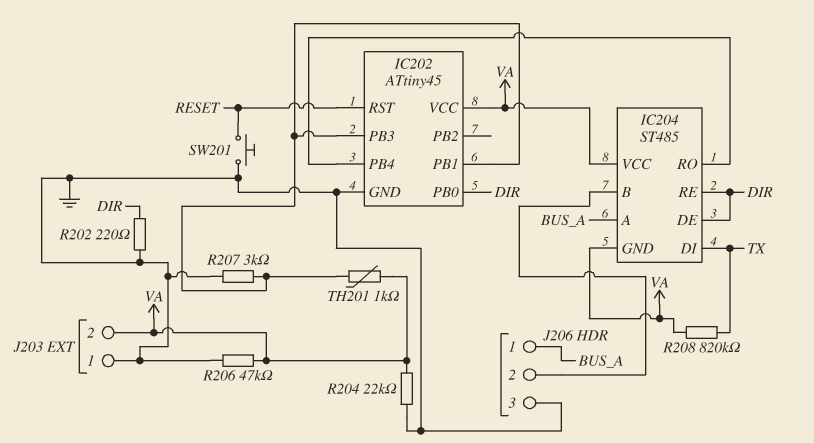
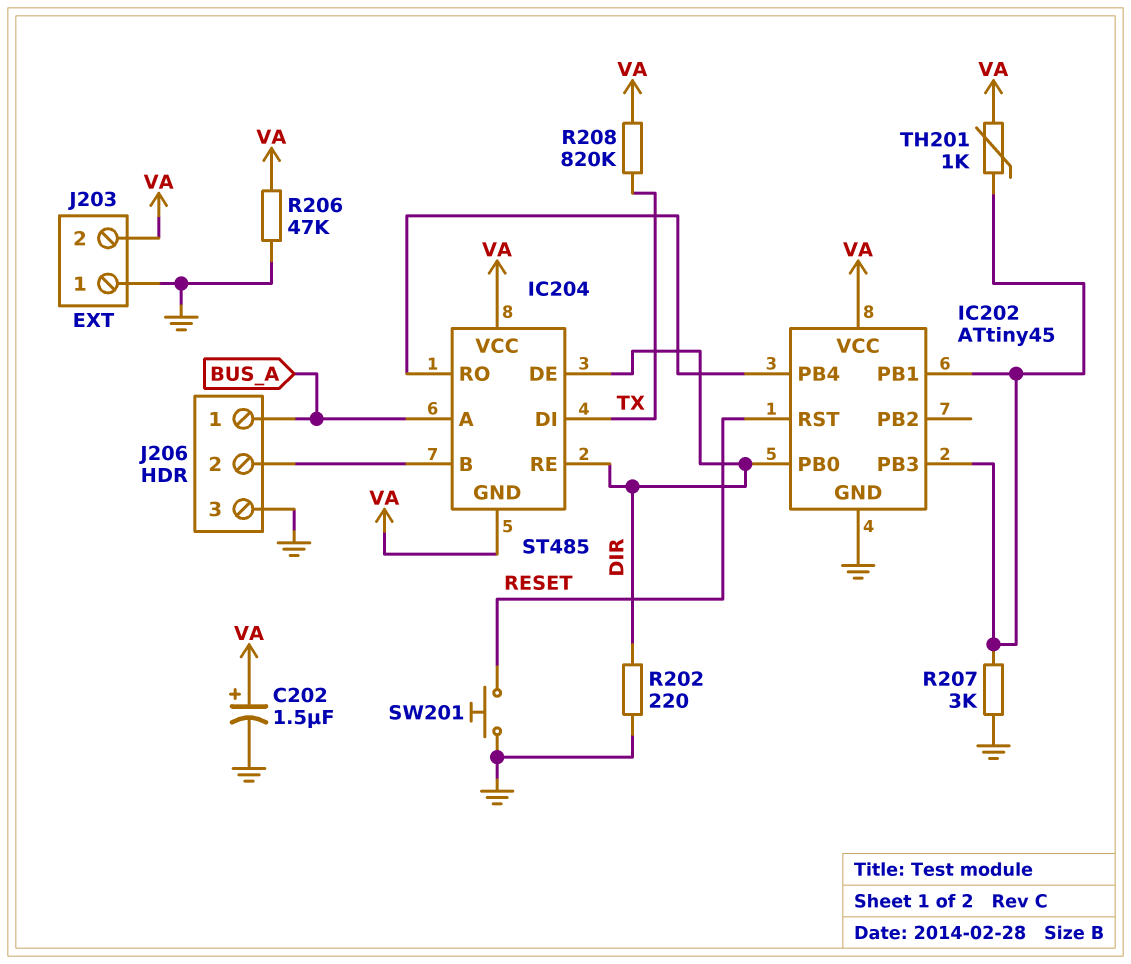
C202: none -> 1.5uF (plus VA, minus GND)
R204: 22k (GND, VA) -> none

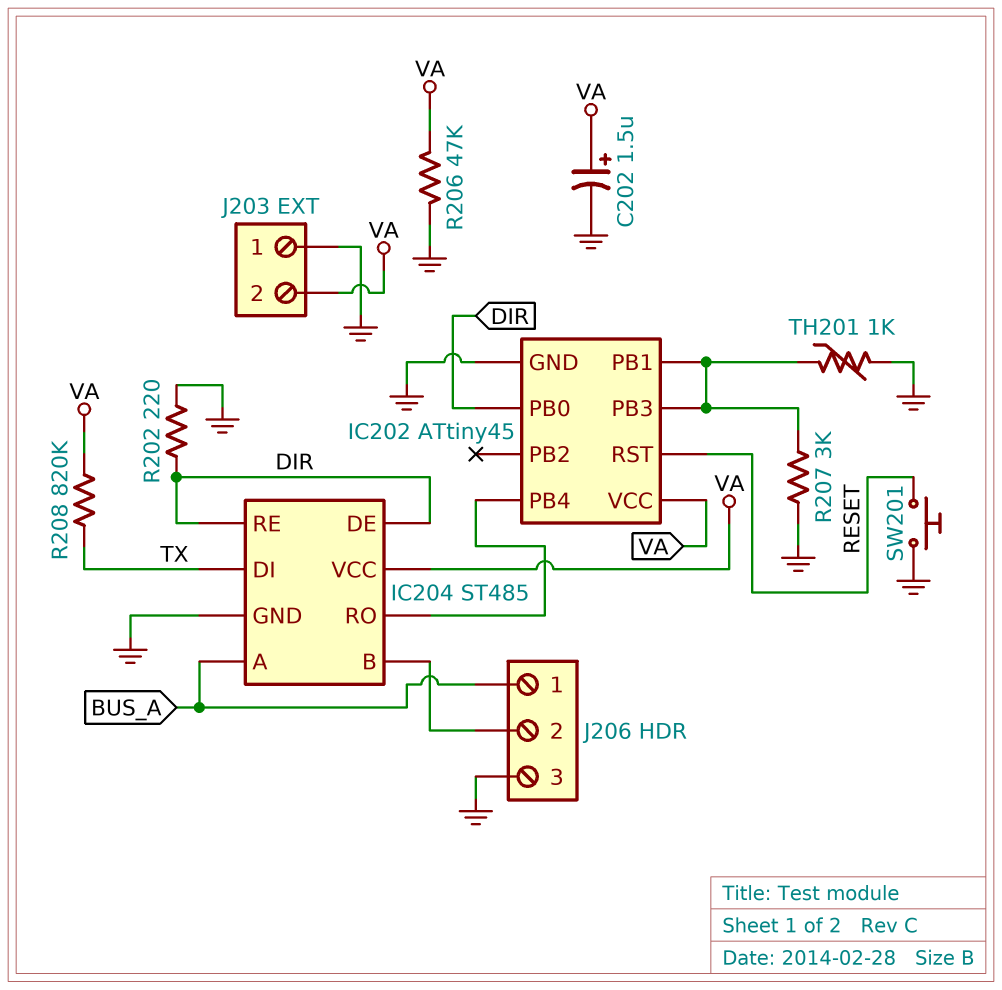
IC204 pin GND: VA -> GND
TH201: 1k (IC202/PB1, VA) -> 1k (GND, IC202/PB1)

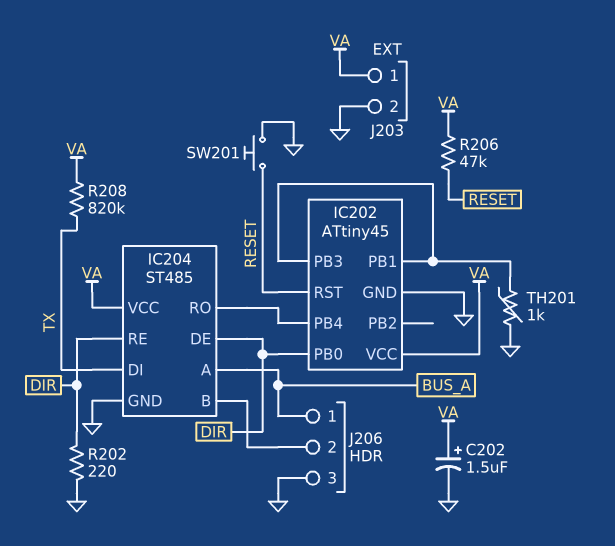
J203 pin 1: GND -> VA
J203 pin 2: VA -> GND
R206: 47k (GND, VA) -> 47k (RESET, VA)
R207: 3k (GND, IC202/PB1) -> none

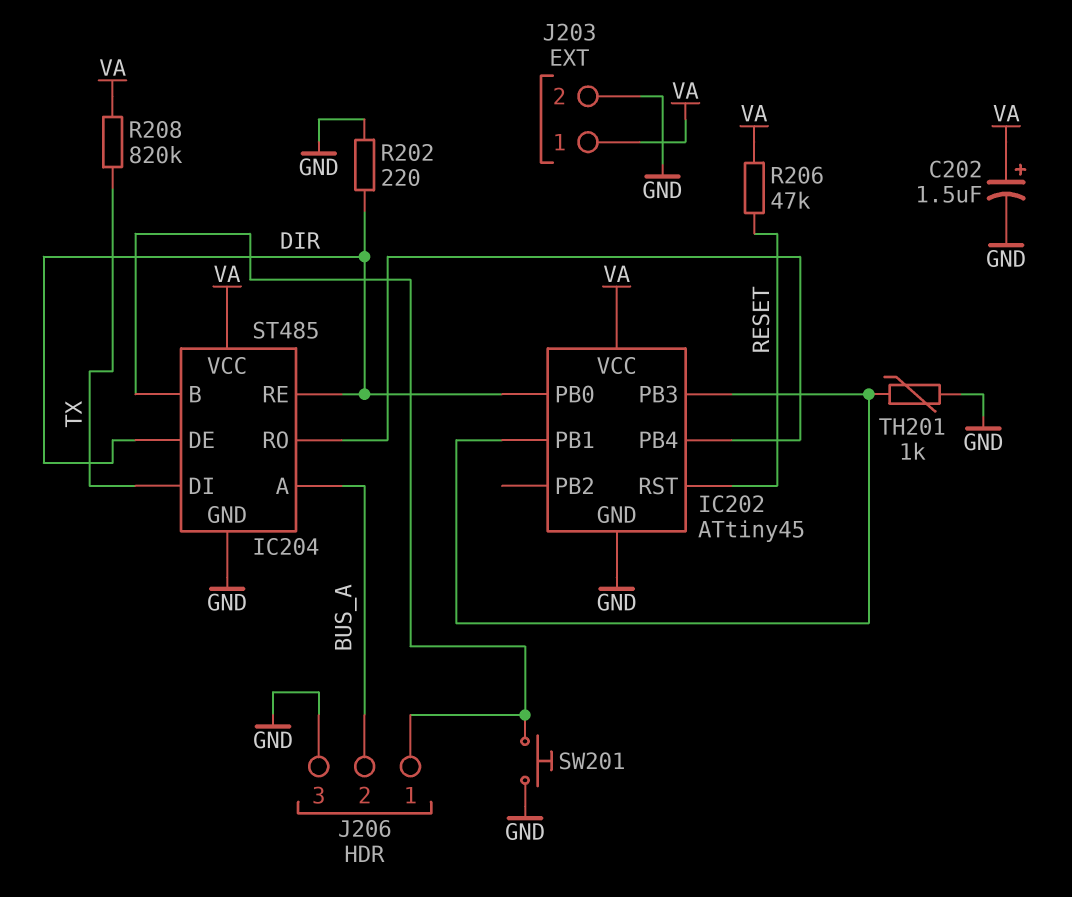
J206 pin 1: BUS_A -> IC204/B
J206 pin 2: IC204/B -> BUS_A
SW201: button (GND, RESET) -> button (GND, IC204/B)

